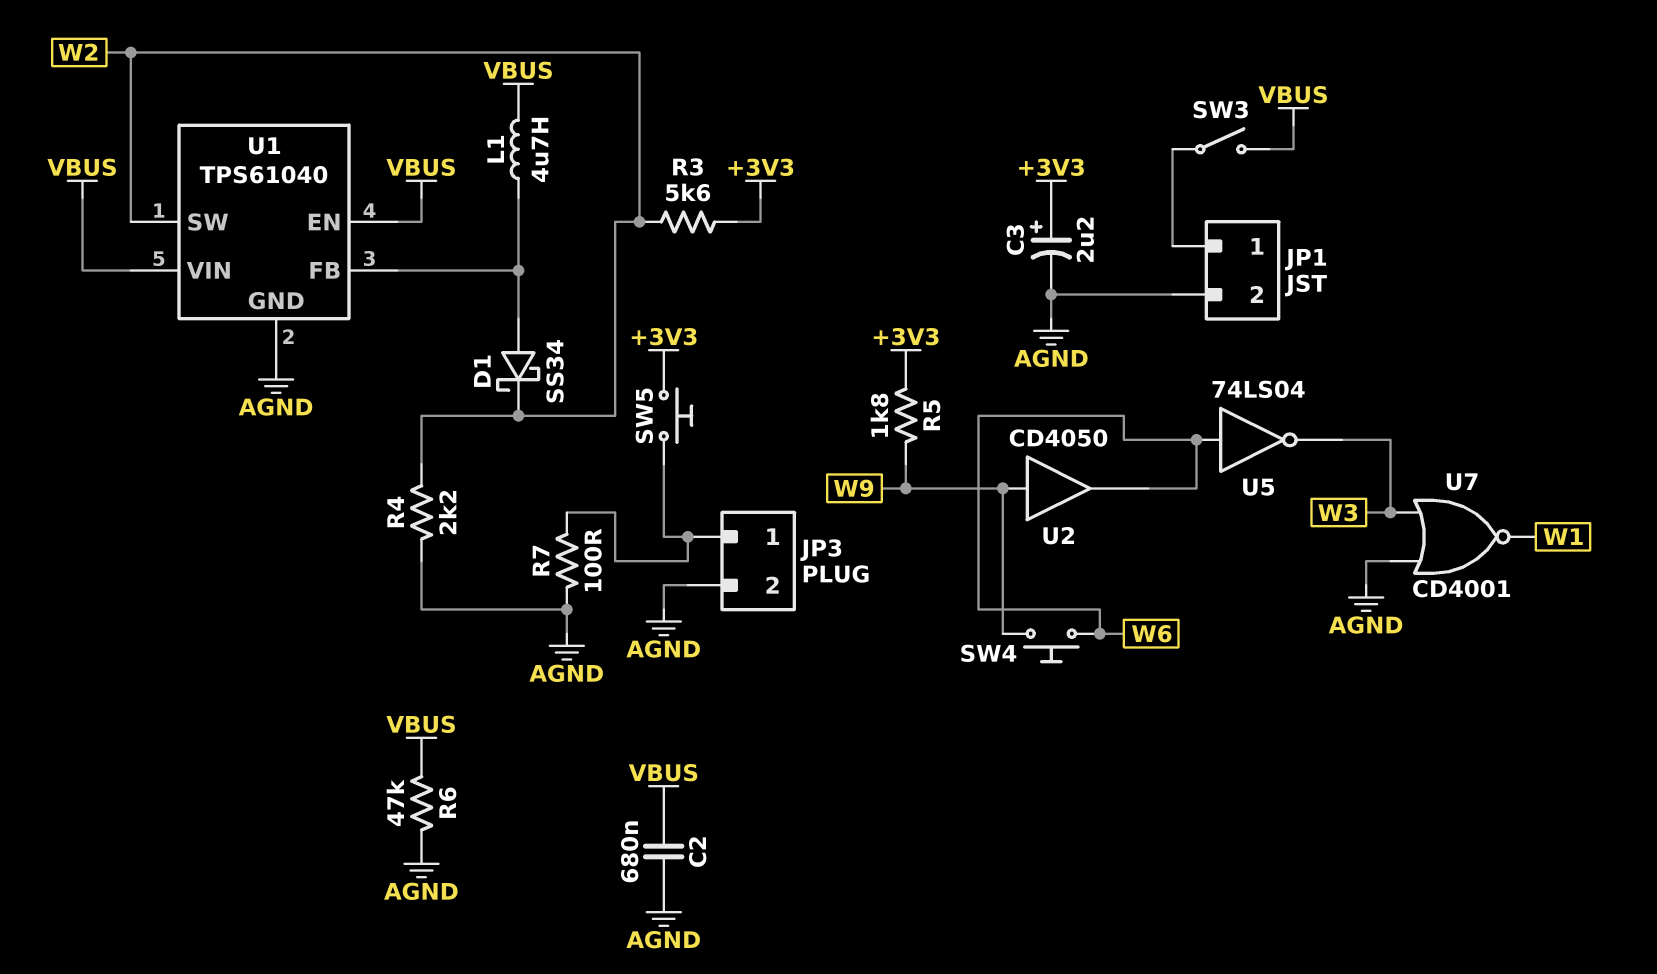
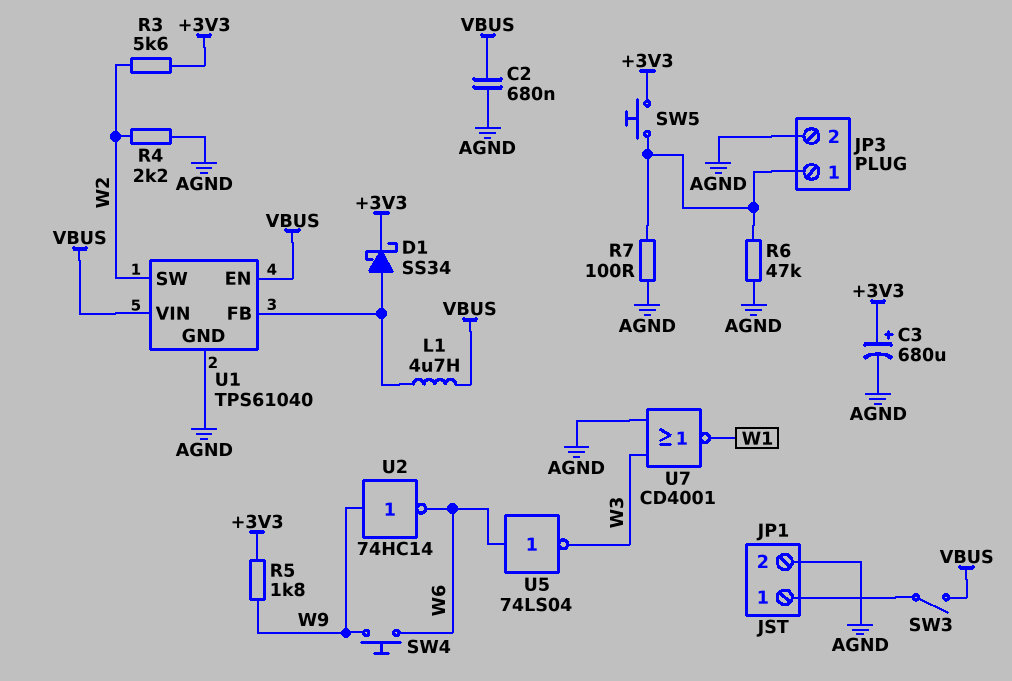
C3: 2.2uF (plus +3V3, minus AGND) -> 680uF (plus +3V3, minus AGND)
D1: schottky SS34 (A U1/FB, K W2) -> schottky SS34 (A U1/FB, K +3V3)
R6: 47k (AGND, VBUS) -> 47k (AGND, JP3/1)
U2: buffer CD4050 (in W9, out W6) -> NOT 74HC14 (in W9, out W6)

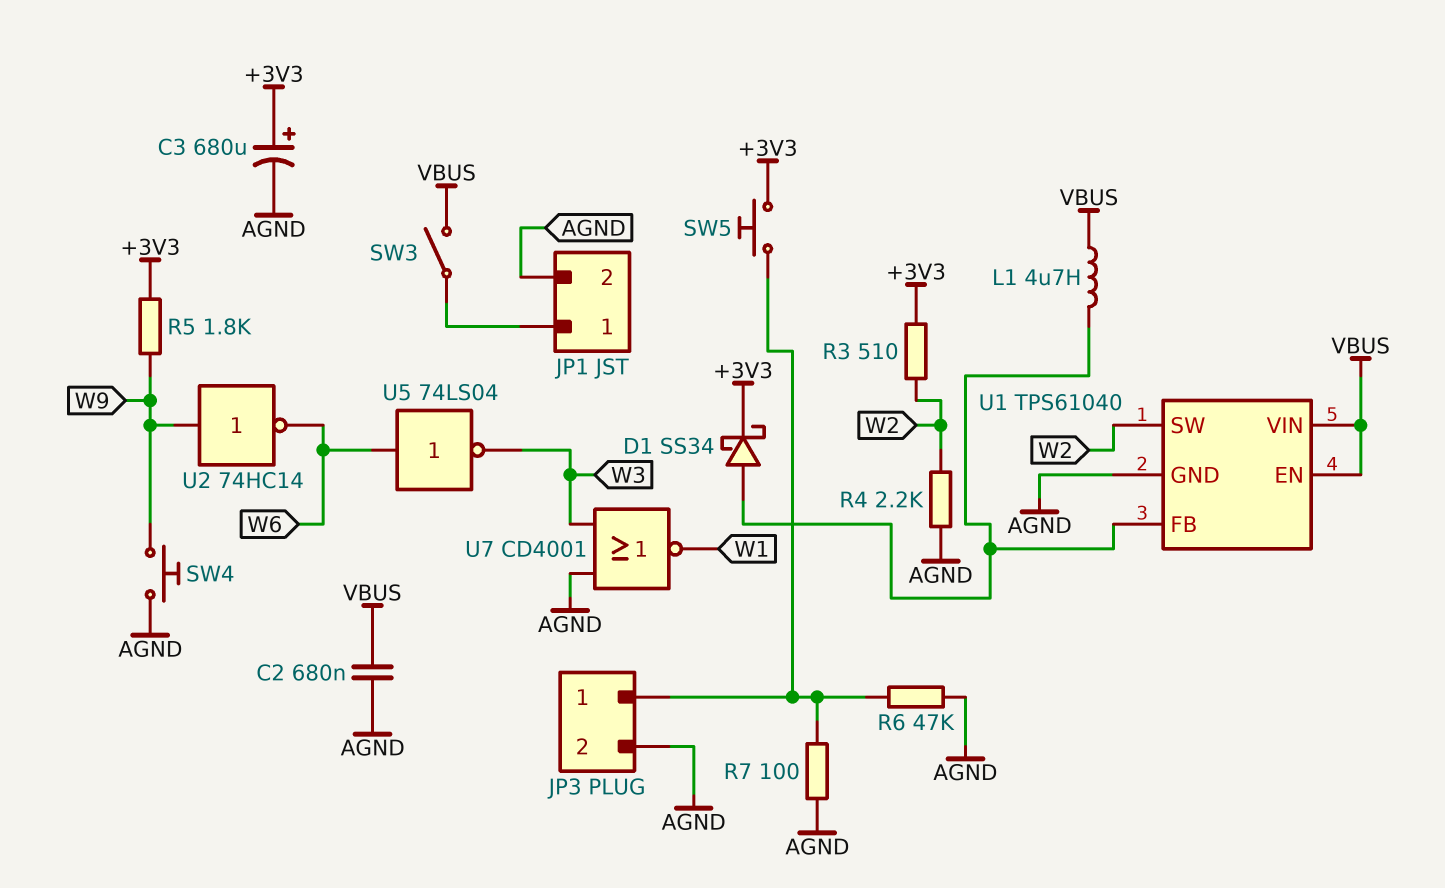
R3: 5.6k (+3V3, W2) -> 510 (+3V3, W2)
SW4: button (W6, W9) -> button (AGND, W9)

